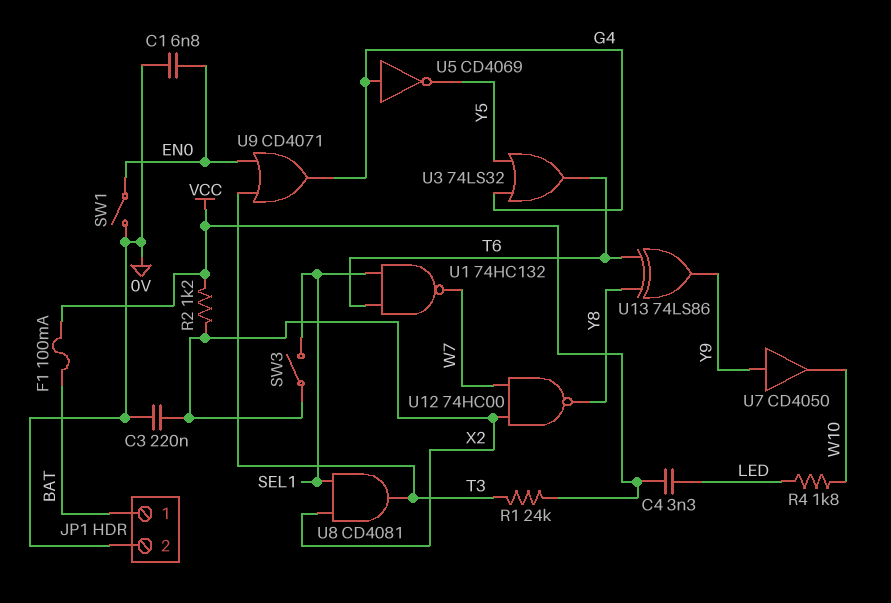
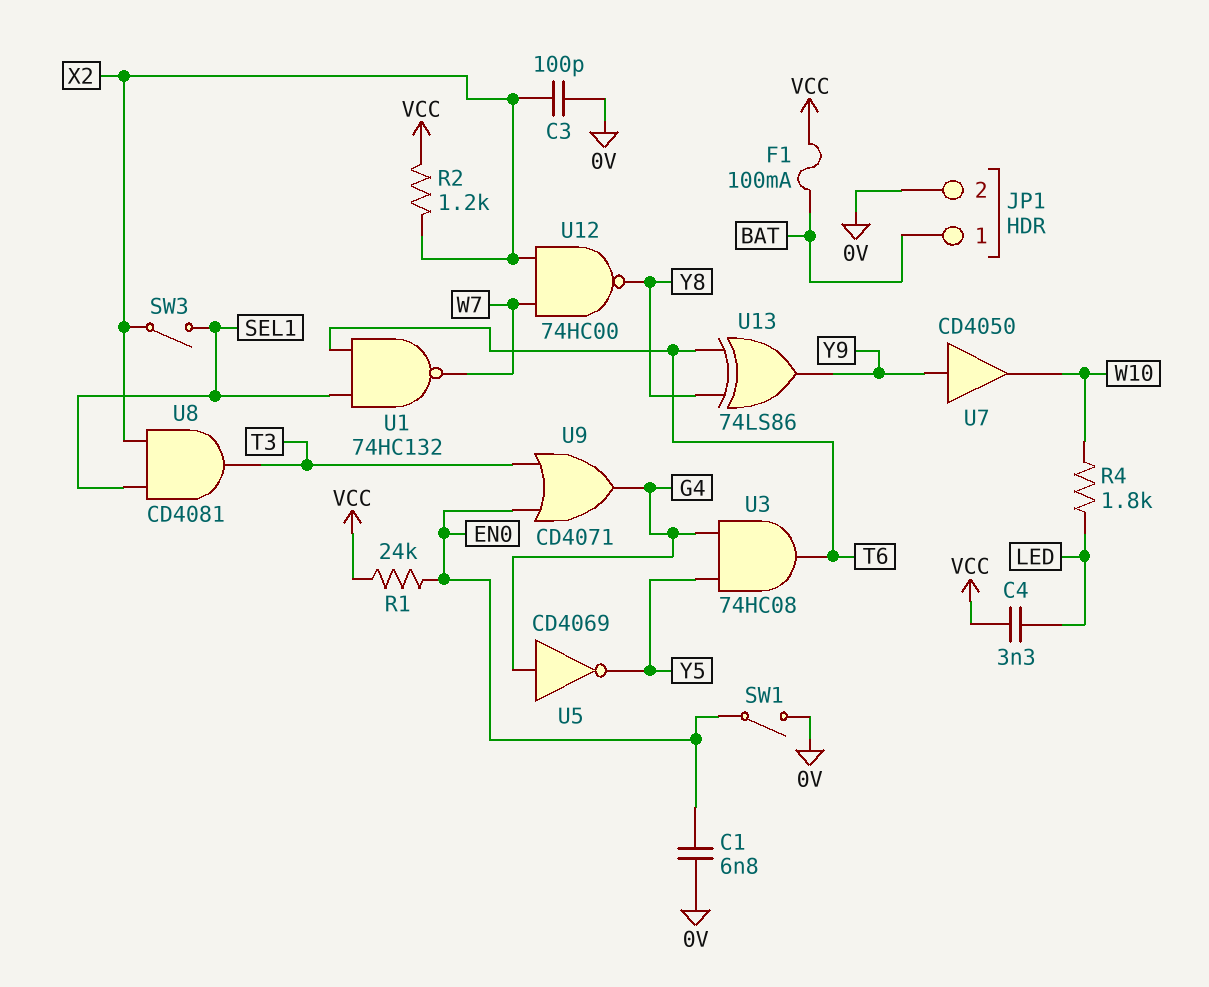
C3: 220nF (0V, X2) -> 100pF (0V, X2)
R1: 24k (T3, VCC) -> 24k (EN0, VCC)
U3: OR 74LS32 (in G4, in Y5, out T6) -> AND 74HC08 (in G4, in Y5, out T6)

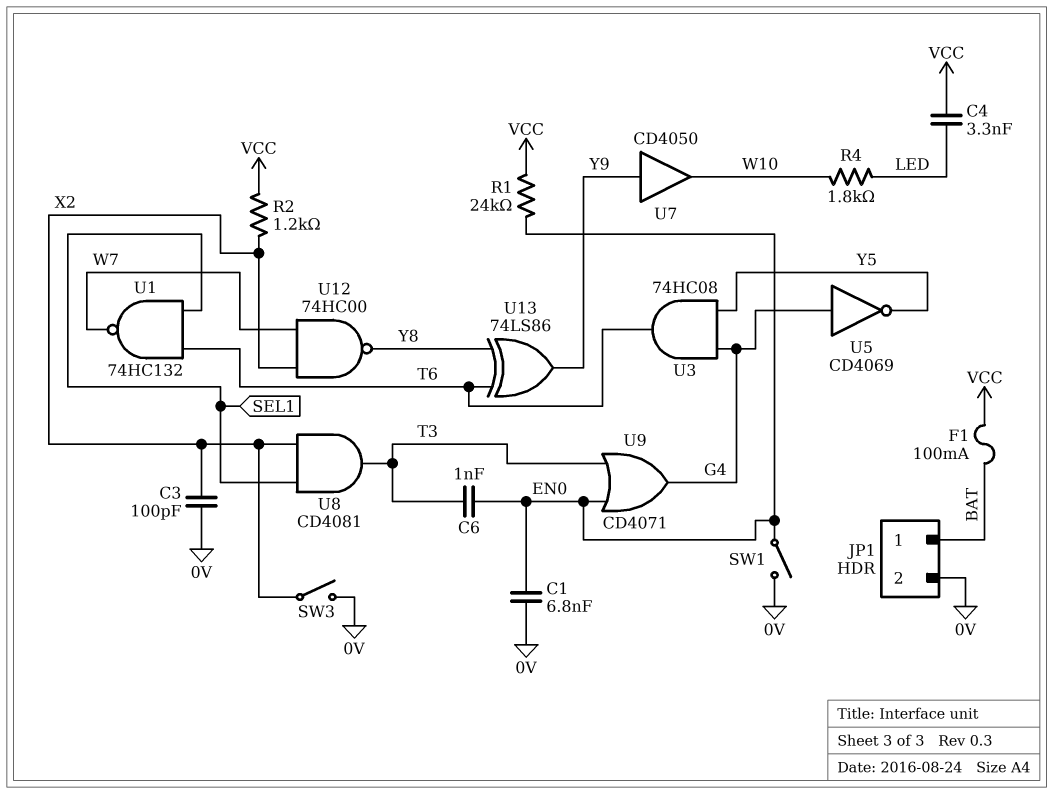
C6: none -> 1nF (EN0, T3)
SW3: switch (SEL1, X2) -> switch (0V, X2)

